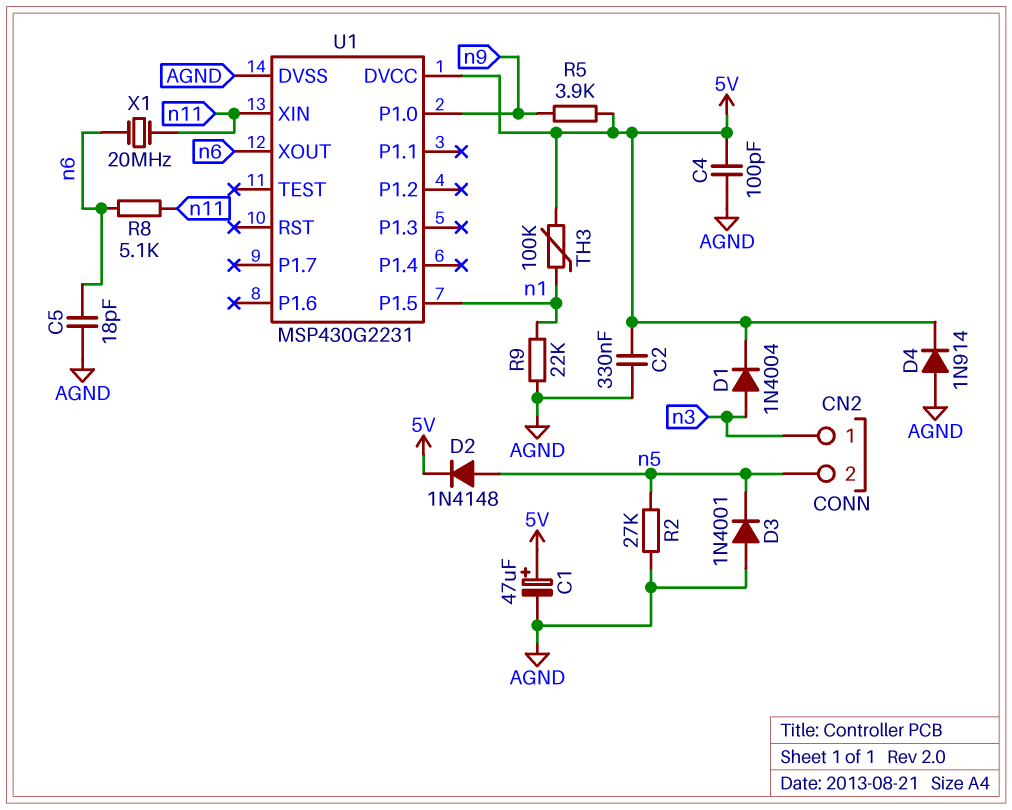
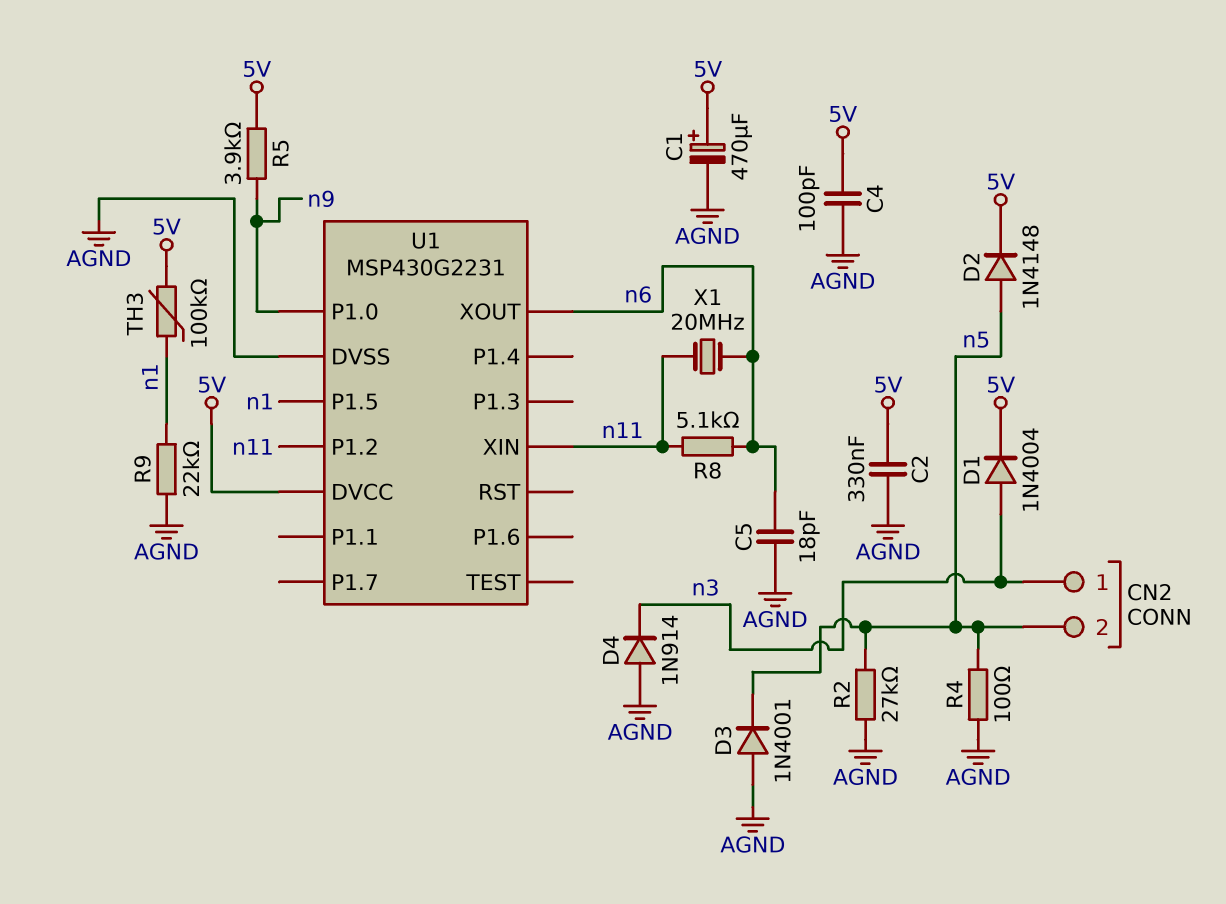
C1: 47uF (plus 5V, minus AGND) -> 470uF (plus 5V, minus AGND)
D4: diode 1N914 (A AGND, K 5V) -> diode 1N914 (A AGND, K n3)
R4: none -> 100 (AGND, n5)
U1 pin P1.2: none -> n11

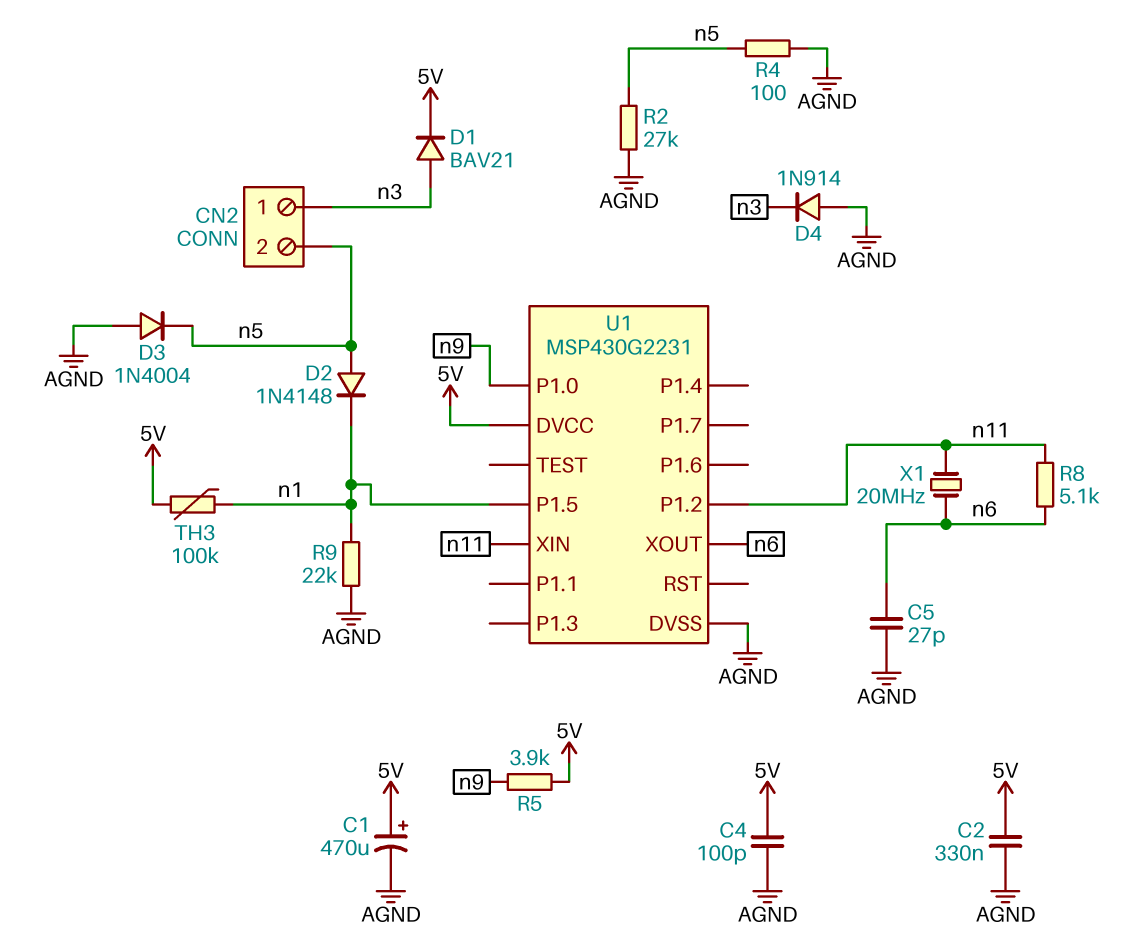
C5: 18pF (AGND, n6) -> 27pF (AGND, n6)
D1: diode 1N4004 (A n3, K 5V) -> diode BAV21 (A n3, K 5V)
D2: diode 1N4148 (A n5, K 5V) -> diode 1N4148 (A n5, K n1)
D3: diode 1N4001 (A AGND, K n5) -> diode 1N4004 (A AGND, K n5)

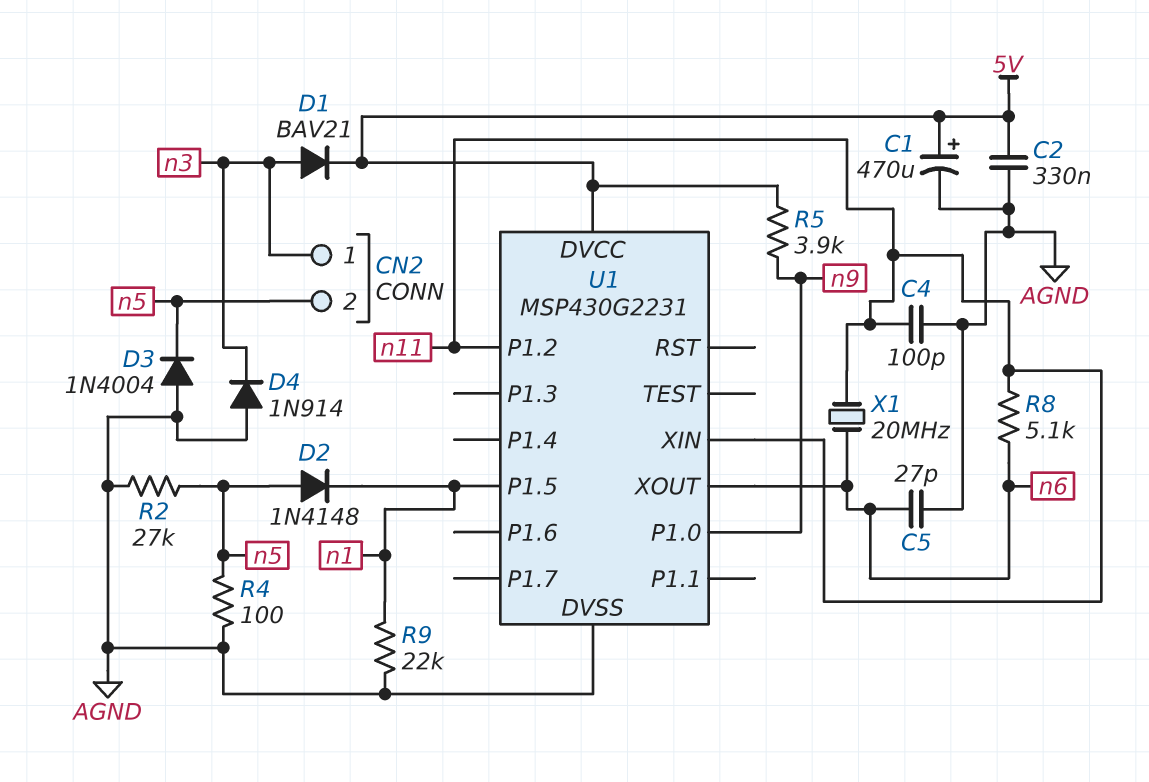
C4: 100pF (5V, AGND) -> 100pF (AGND, n11)
TH3: 100k (5V, n1) -> none

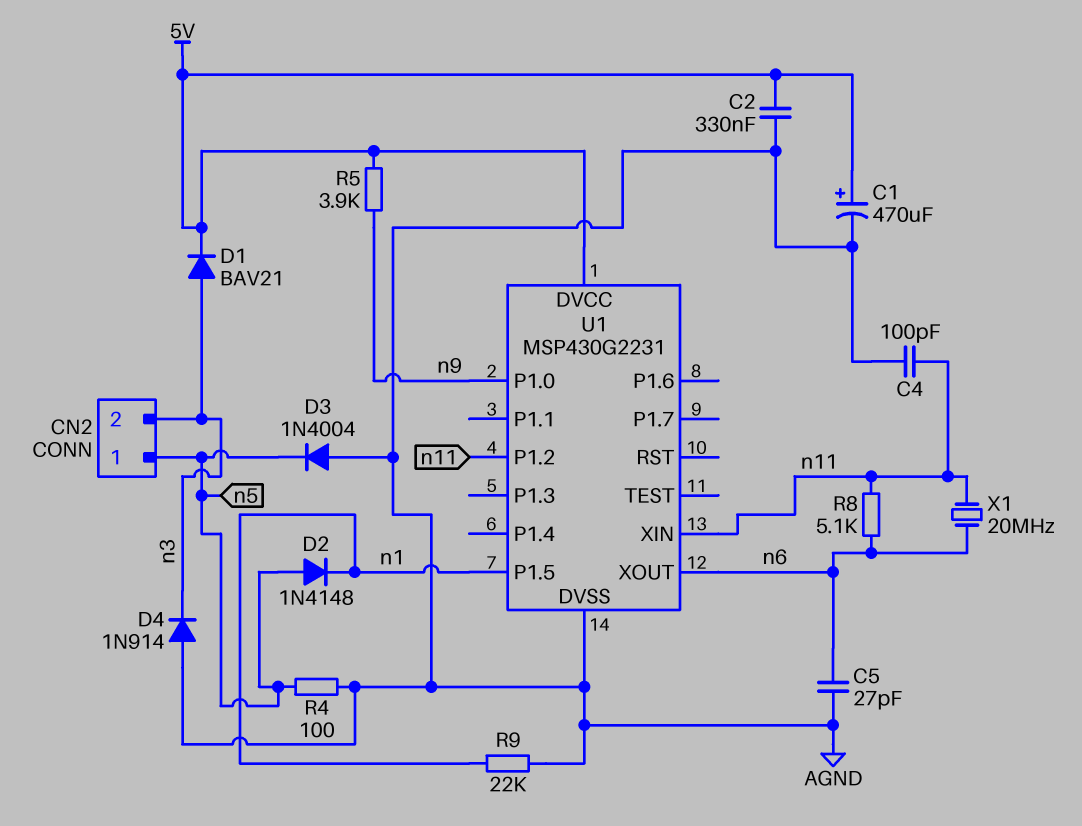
CN2 pin 1: n3 -> n5
CN2 pin 2: n5 -> n3
R2: 27k (AGND, n5) -> none

